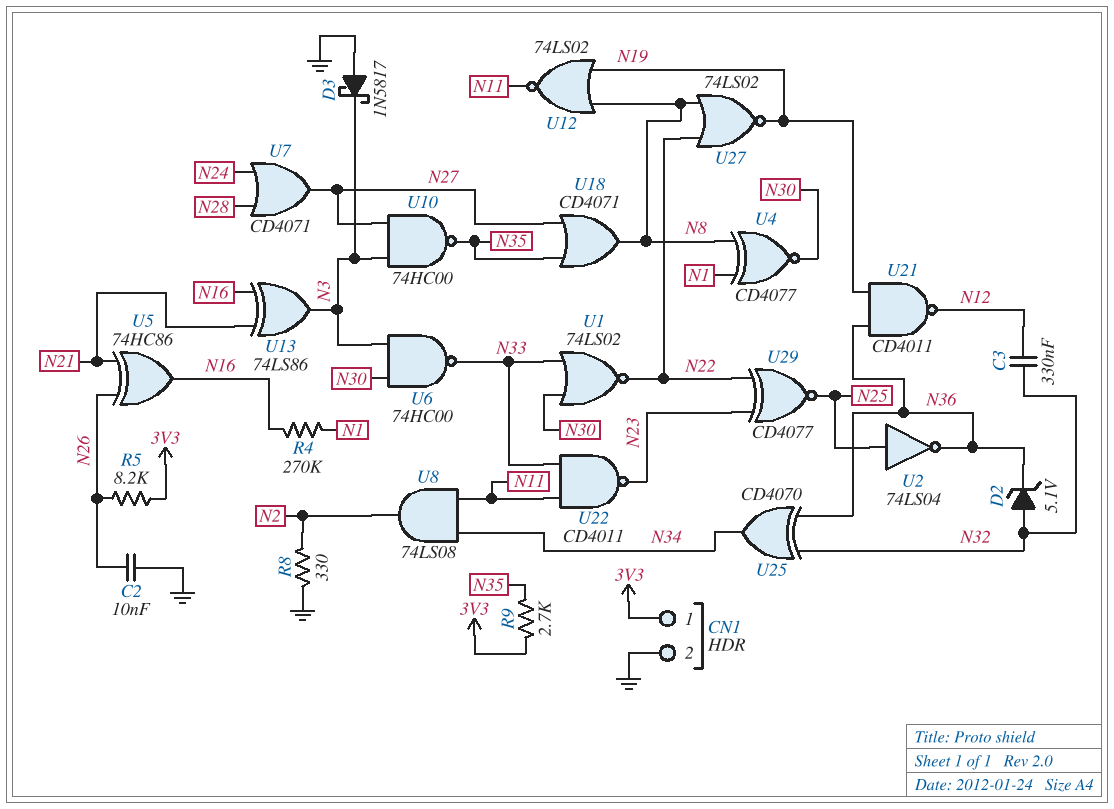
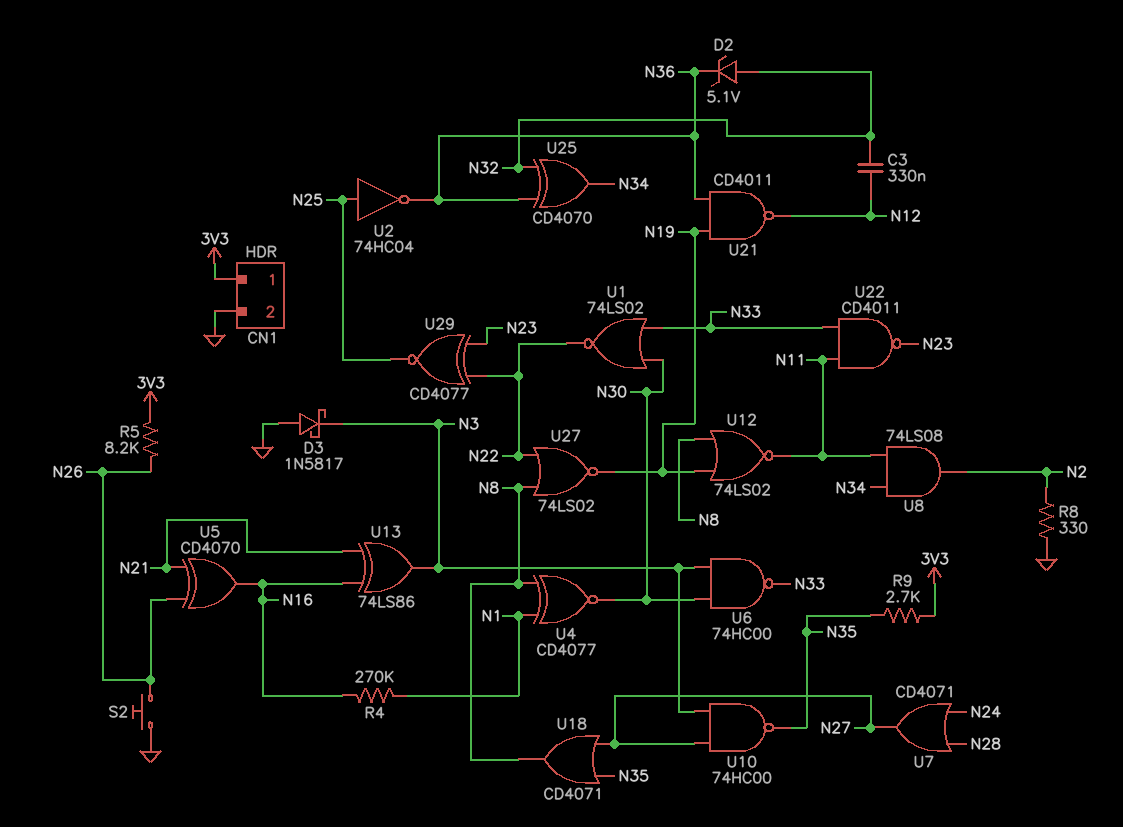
C2: 10nF (GND, N26) -> none
S2: none -> button (GND, N26)
U2: NOT 74LS04 (in N25, out N36) -> NOT 74HC04 (in N25, out N36)
U5: XOR 74HC86 (in N21, in N26, out N16) -> XOR CD4070 (in N21, in N26, out N16)

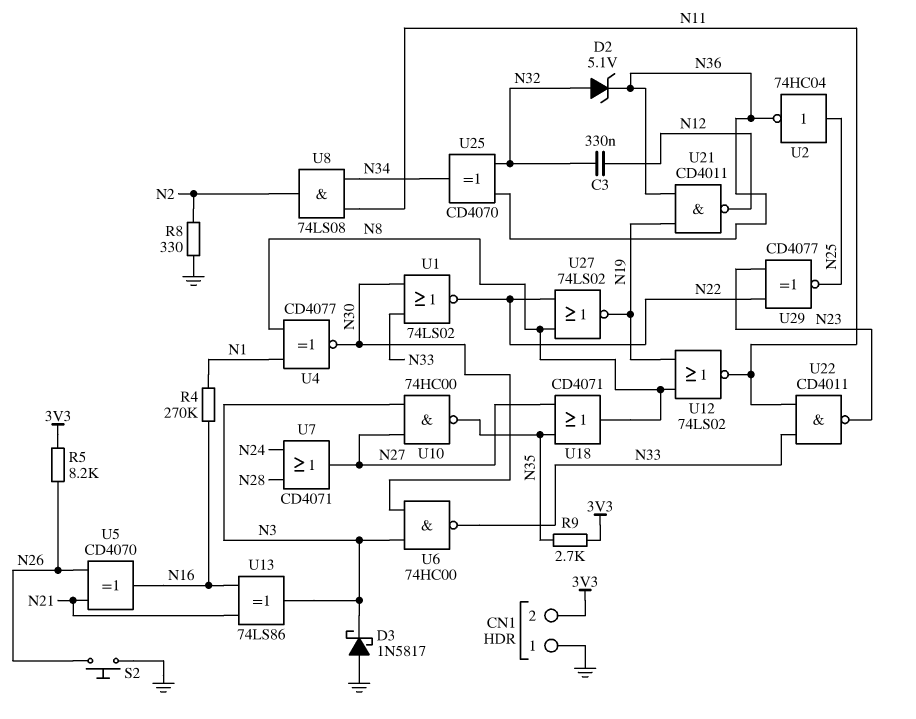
CN1 pin 1: 3V3 -> GND
CN1 pin 2: GND -> 3V3

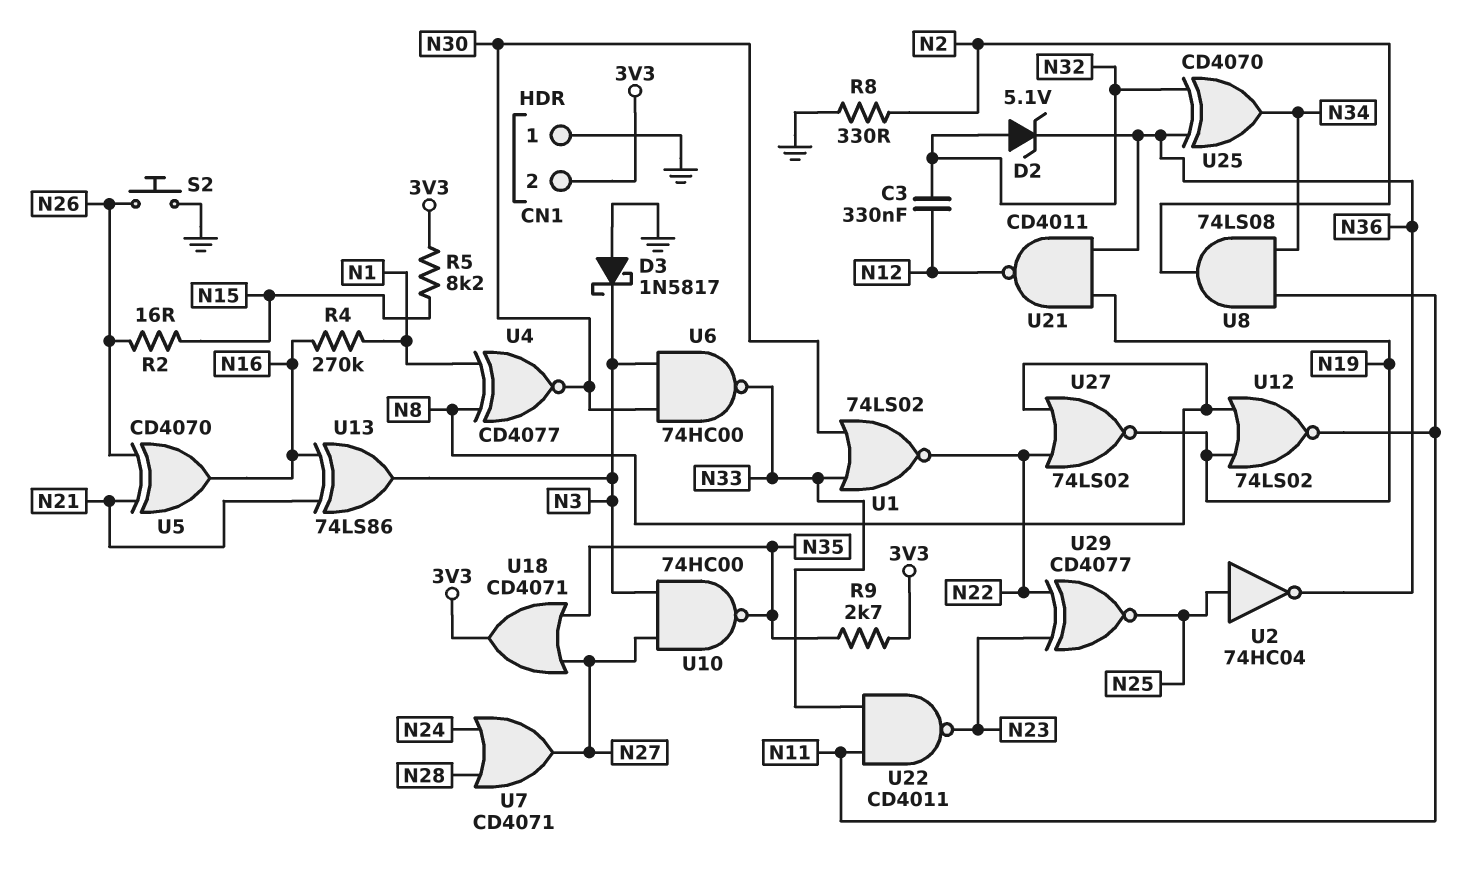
R2: none -> 16 (N15, N26)
R5: 8.2k (3V3, N26) -> 8.2k (3V3, N15)
U18: OR CD4071 (in N27, in N35, out N8) -> OR CD4071 (in N27, in N35, out 3V3)

